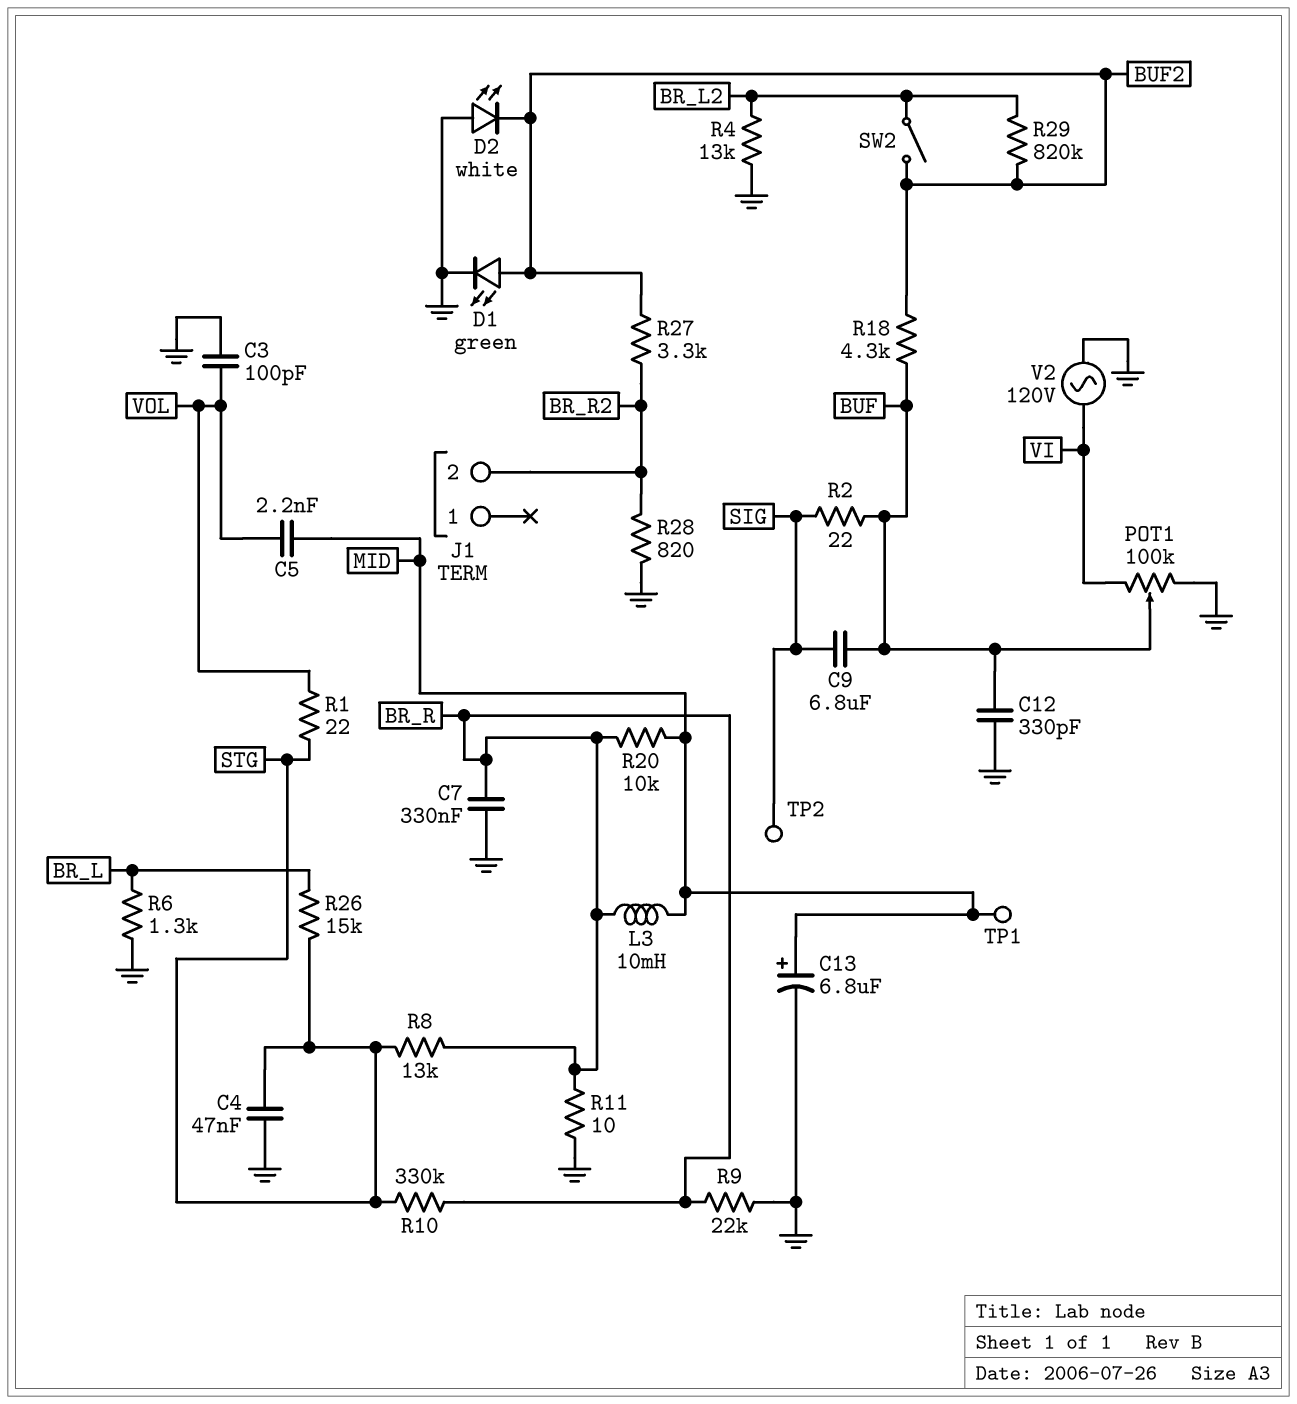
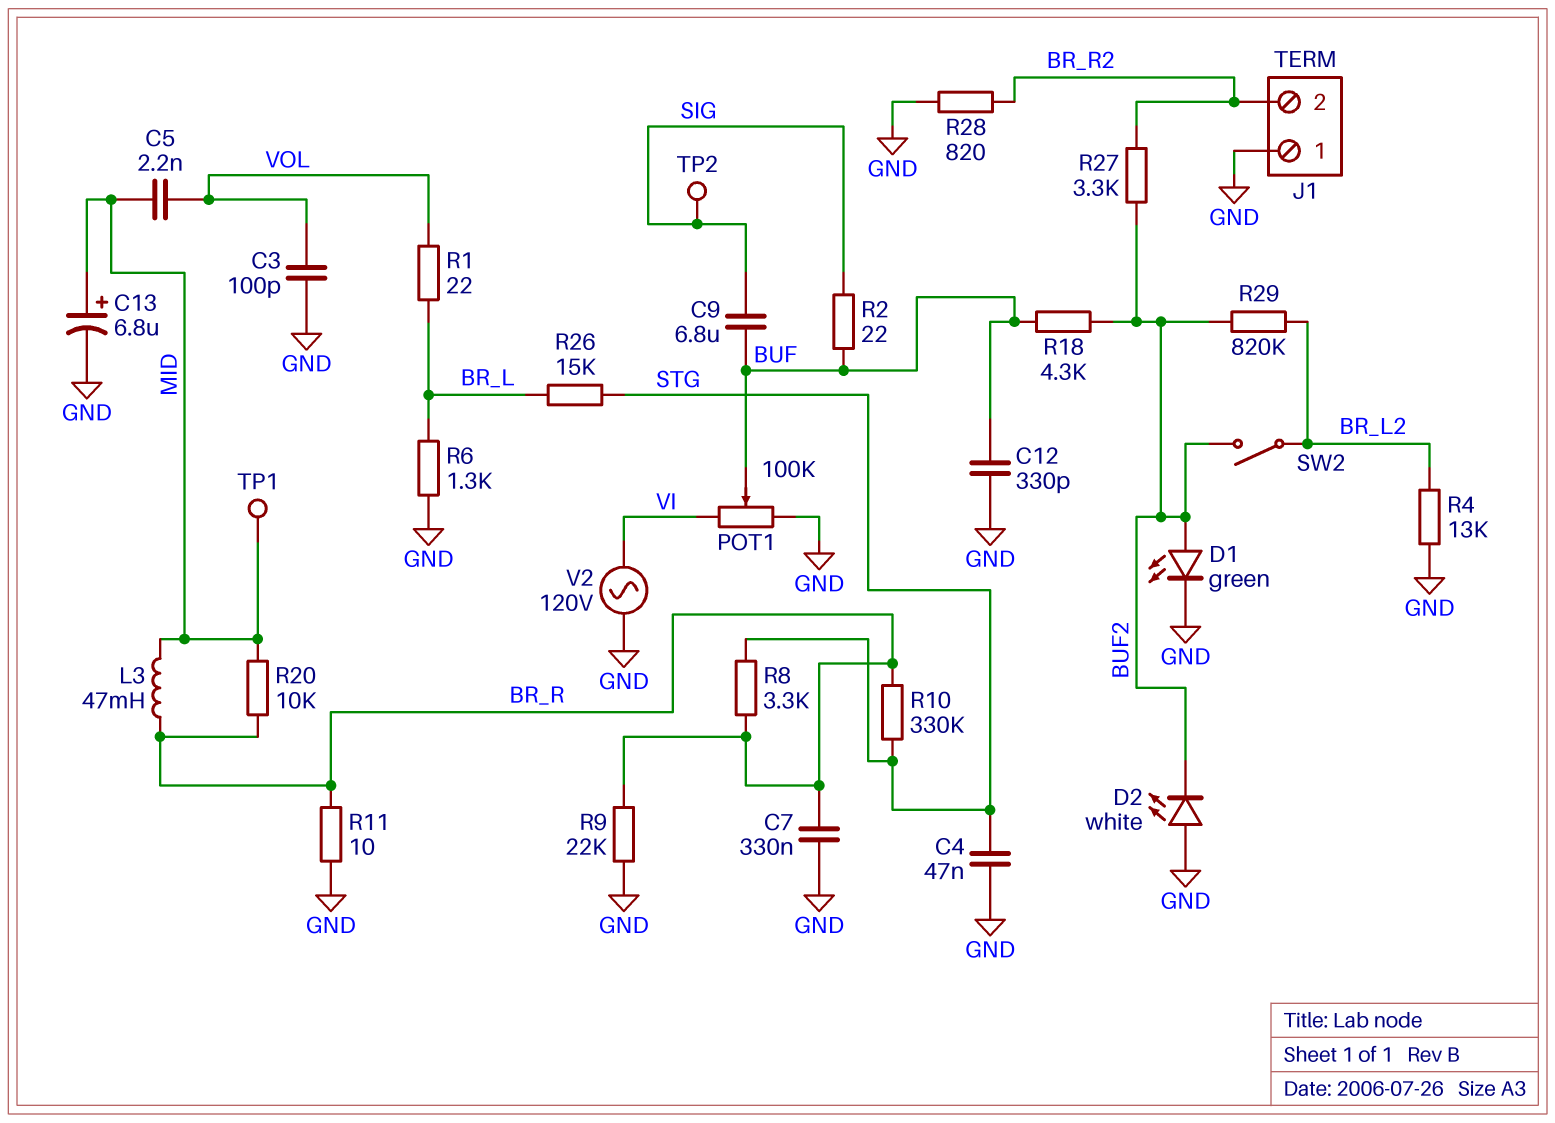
J1 pin 1: none -> GND
L3: 10mH (BR_R, MID) -> 47mH (BR_R, MID)
R1: 22 (STG, VOL) -> 22 (BR_L, VOL)
R8: 13k (BR_R, STG) -> 3.3k (BR_R, STG)

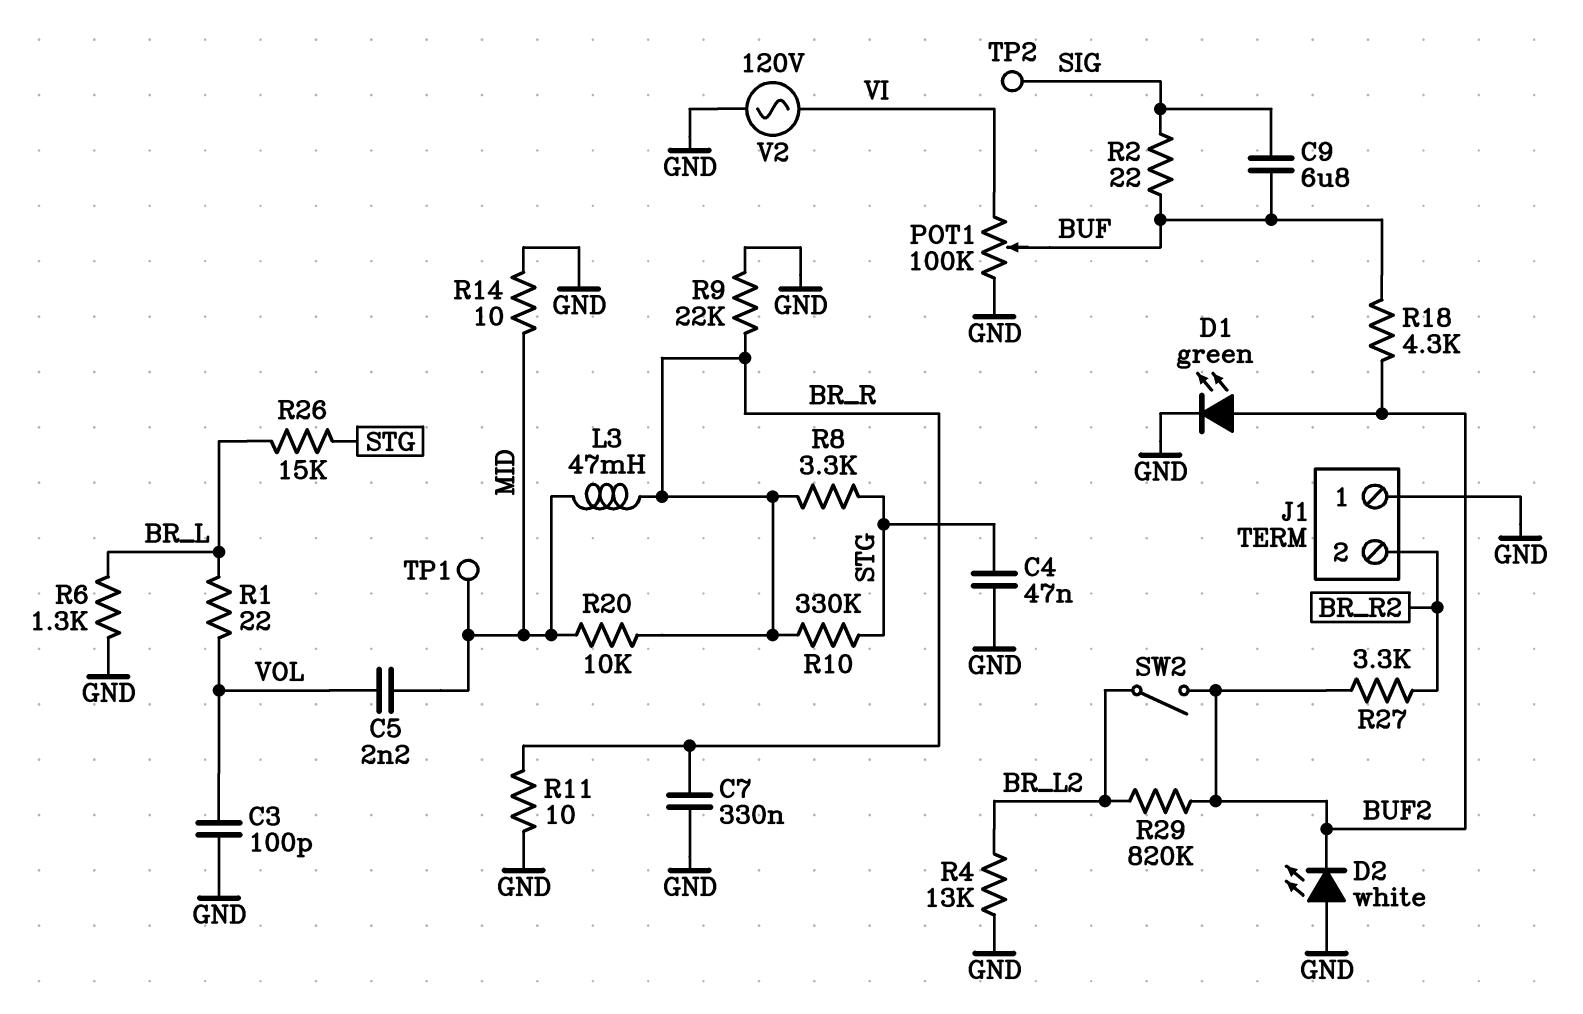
C12: 330pF (BUF, GND) -> none
C13: 6.8uF (plus MID, minus GND) -> none
R14: none -> 10 (GND, MID)
R28: 820 (BR_R2, GND) -> none

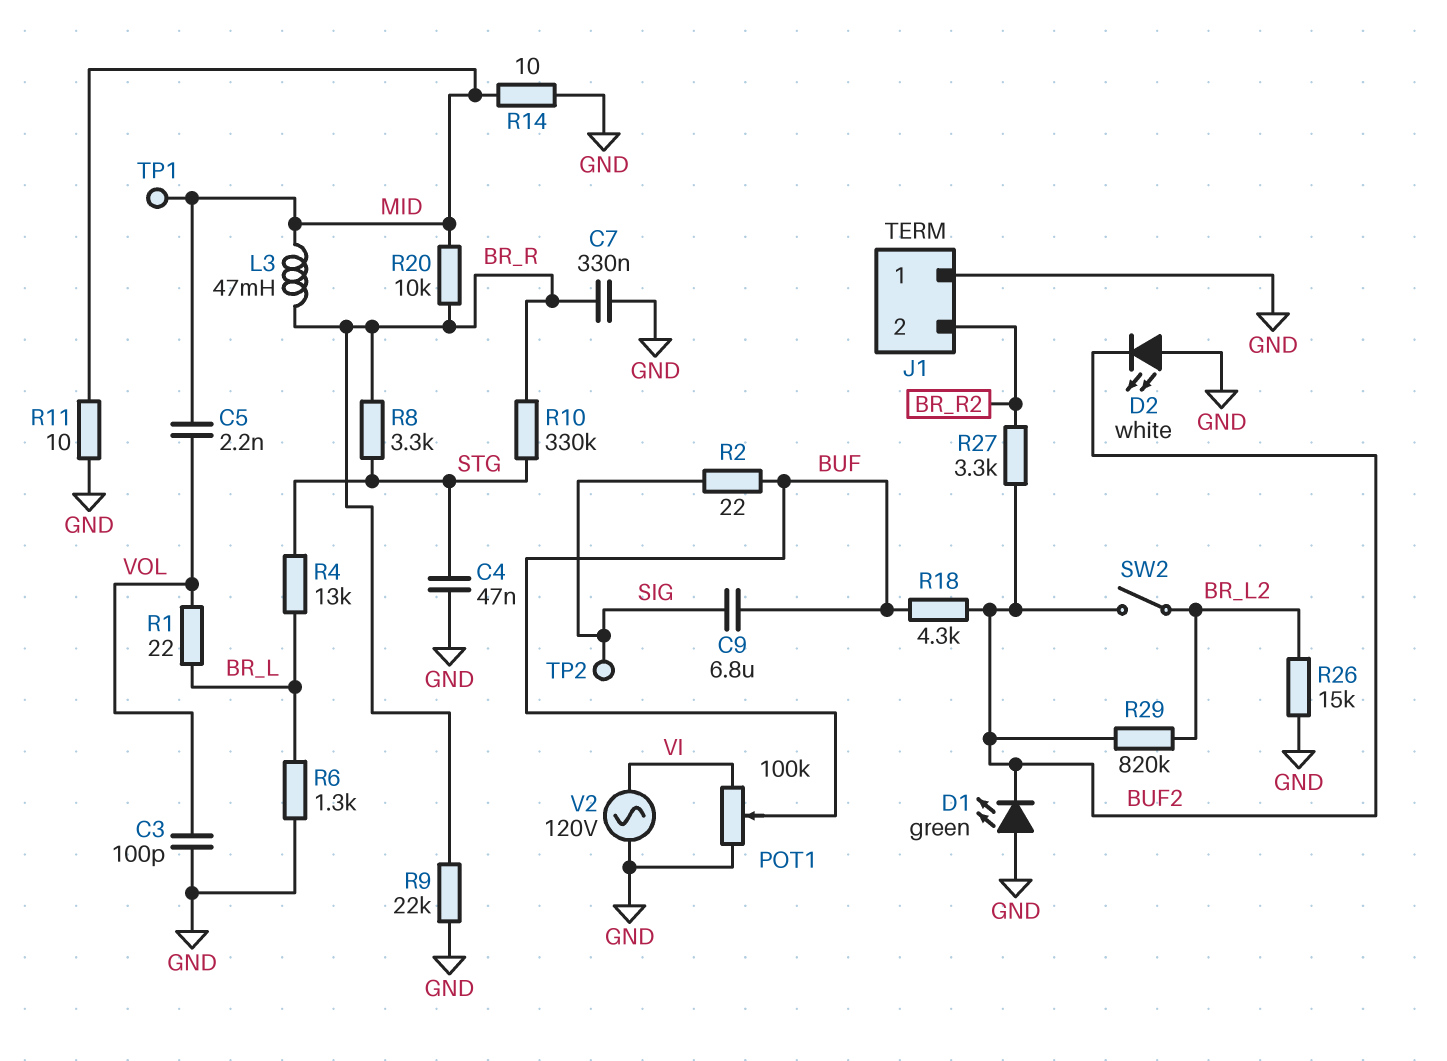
D1: LED green (A BUF2, K GND) -> LED green (A GND, K BUF2)
R4: 13k (BR_L2, GND) -> 13k (BR_L, STG)
R11: 10 (BR_R, GND) -> 10 (GND, MID)
R26: 15k (BR_L, STG) -> 15k (BR_L2, GND)

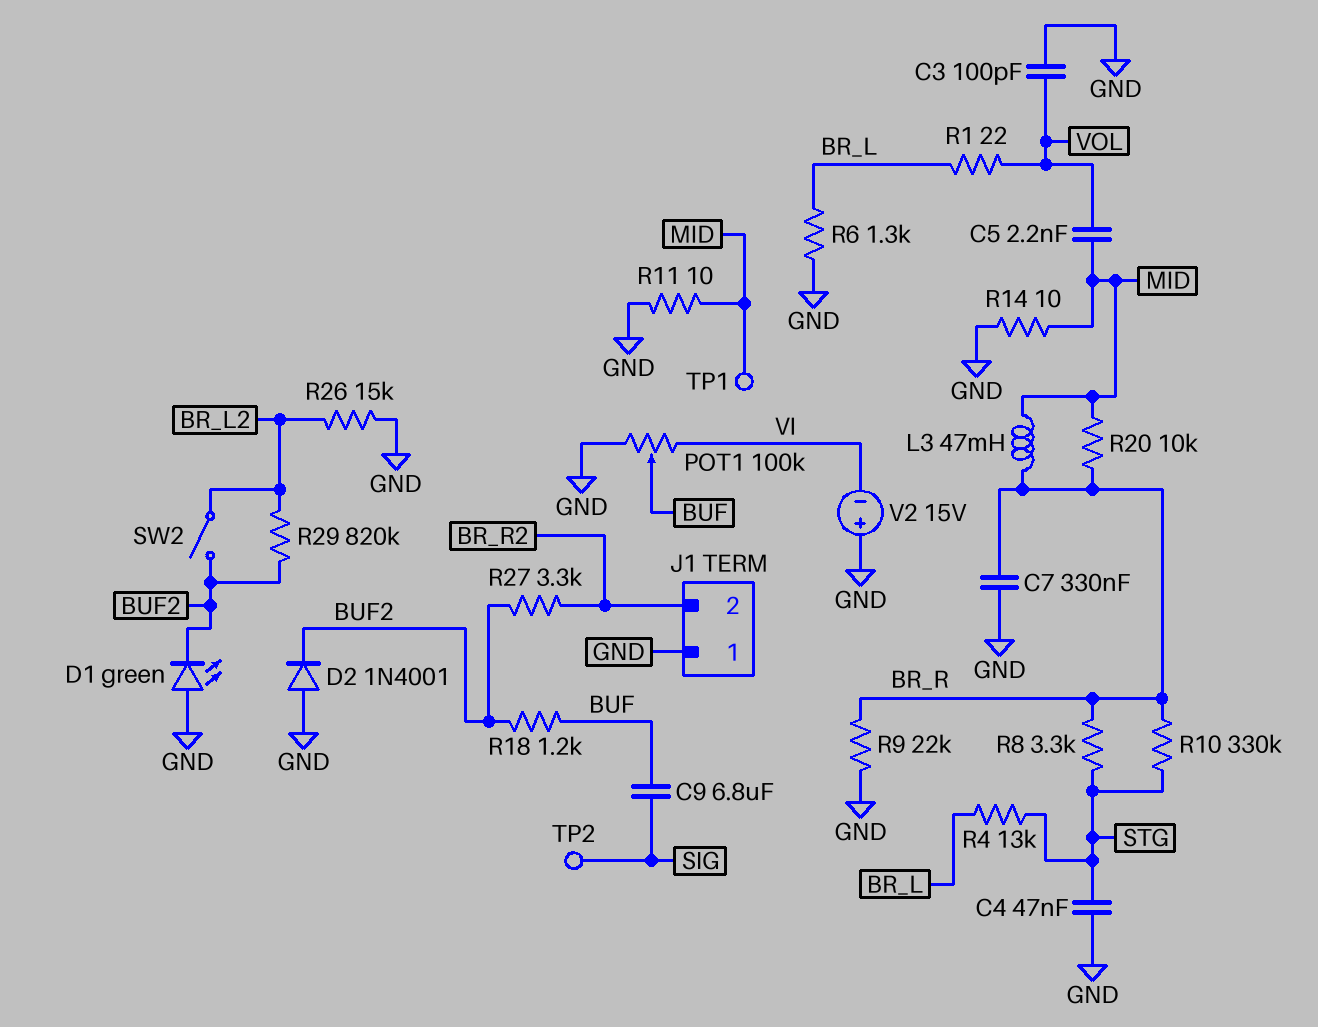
D2: LED white (A GND, K BUF2) -> diode 1N4001 (A GND, K BUF2)
R2: 22 (BUF, SIG) -> none
R18: 4.3k (BUF, BUF2) -> 1.2k (BUF, BUF2)
V2: AC 120V (GND, VI) -> 15V (plus GND, minus VI)

